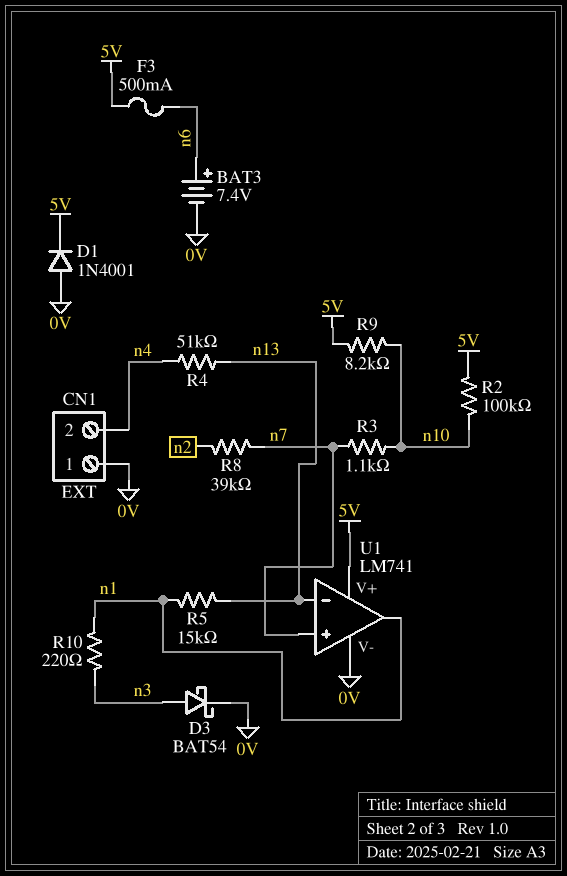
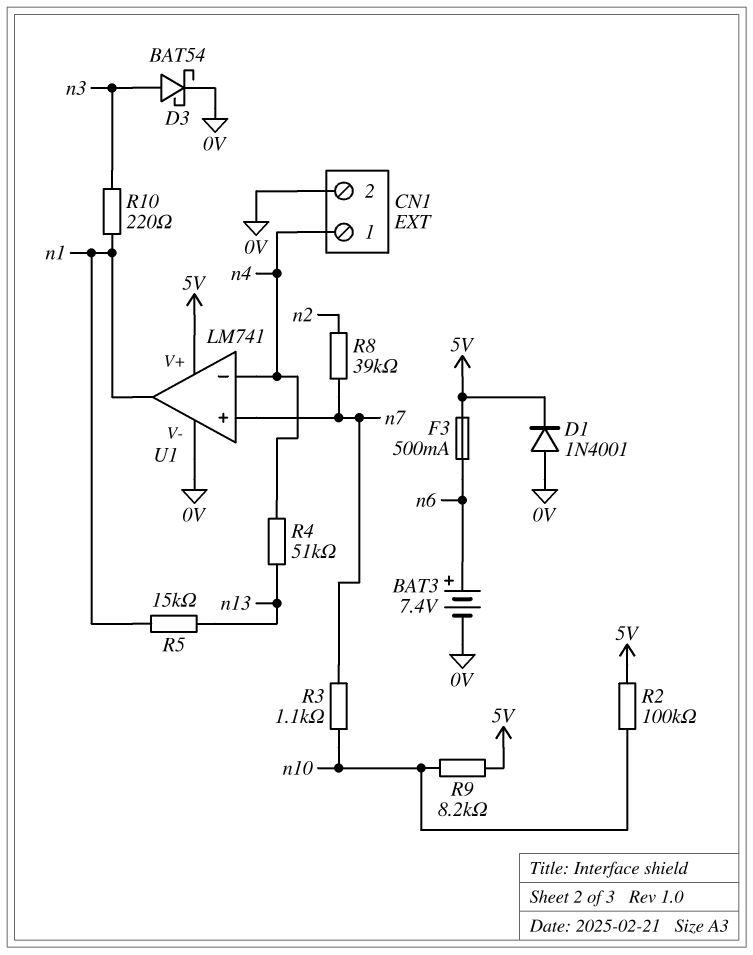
CN1 pin 1: 0V -> n4
CN1 pin 2: n4 -> 0V
U1 pin in-: n13 -> n4

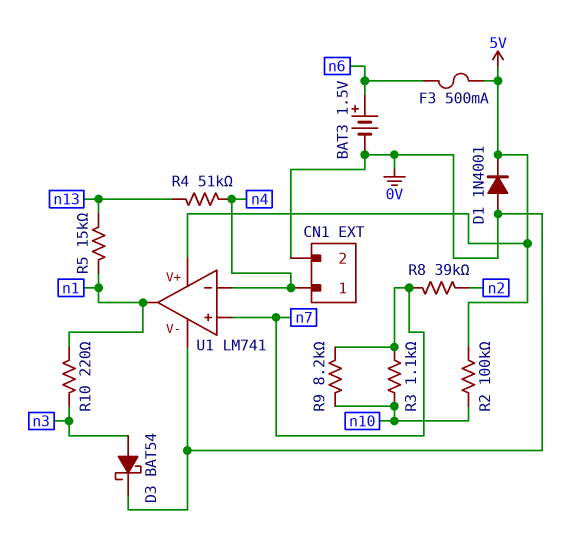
BAT3: 7.4V (plus n6, minus 0V) -> 1.5V (plus n6, minus 0V)
R9: 8.2k (5V, n10) -> 8.2k (n7, n10)

